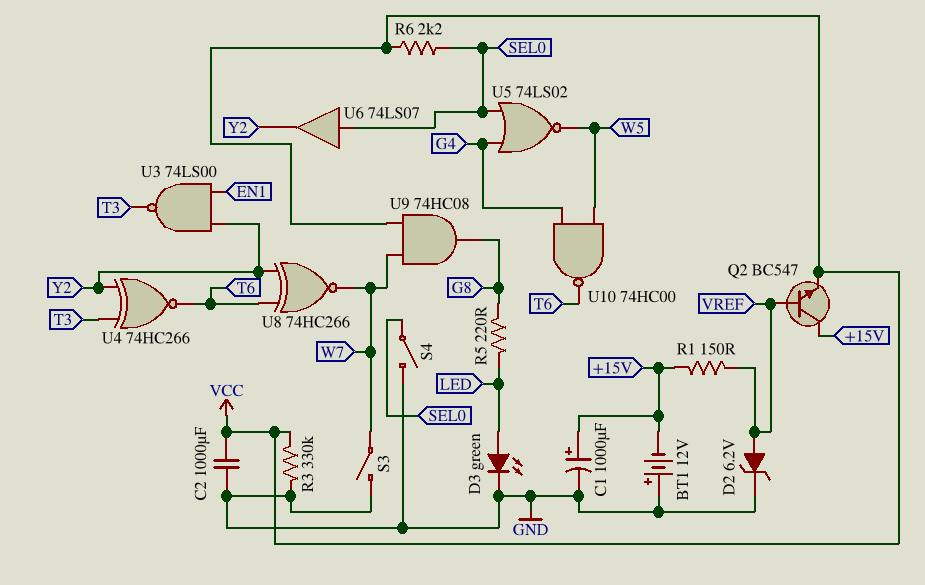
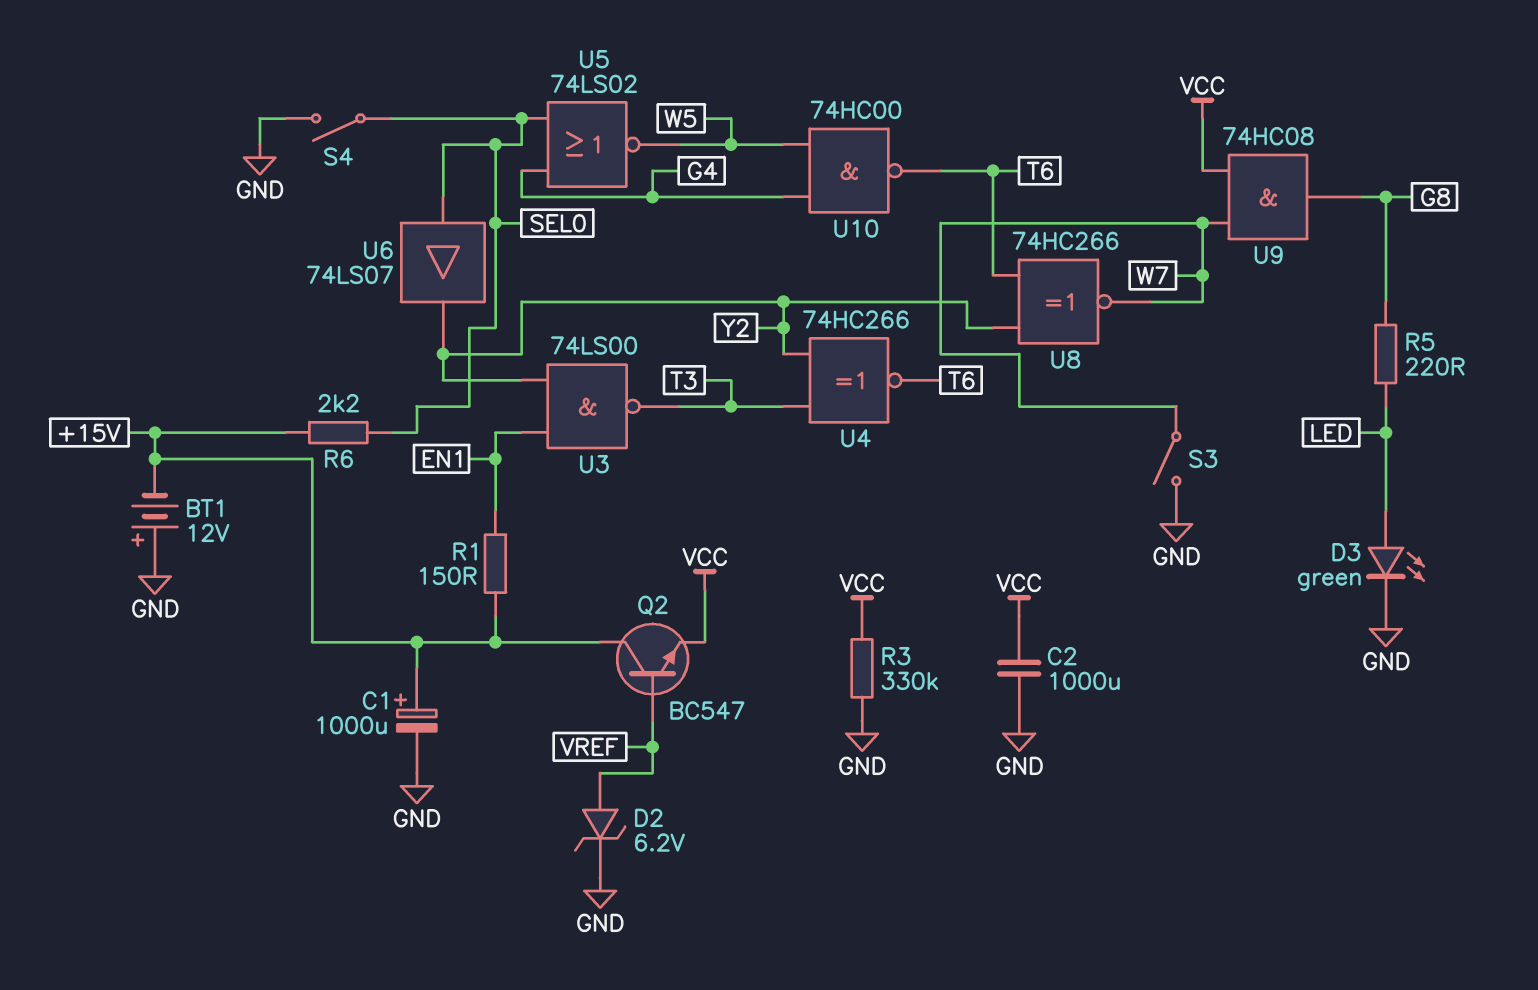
R1: 150 (+15V, VREF) -> 150 (+15V, EN1)
R6: 2.2k (SEL0, VCC) -> 2.2k (+15V, SEL0)

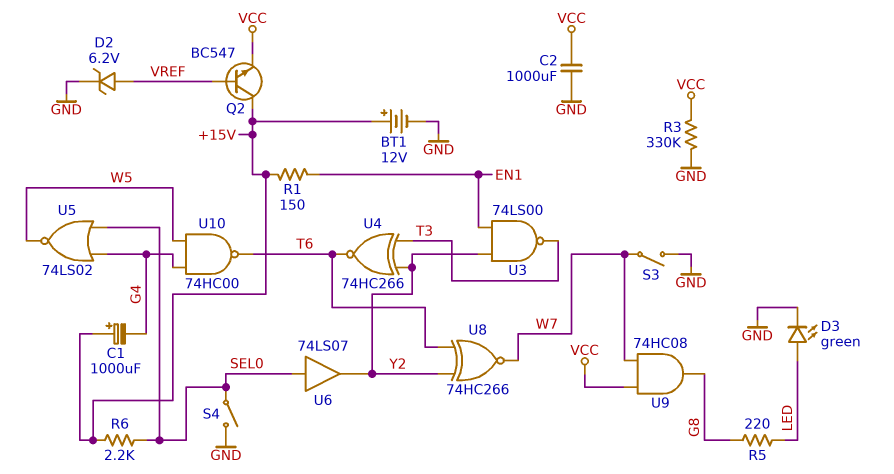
BT1: 12V (plus GND, minus +15V) -> 12V (plus +15V, minus GND)
C1: 1000uF (plus +15V, minus GND) -> 1000uF (plus +15V, minus G4)

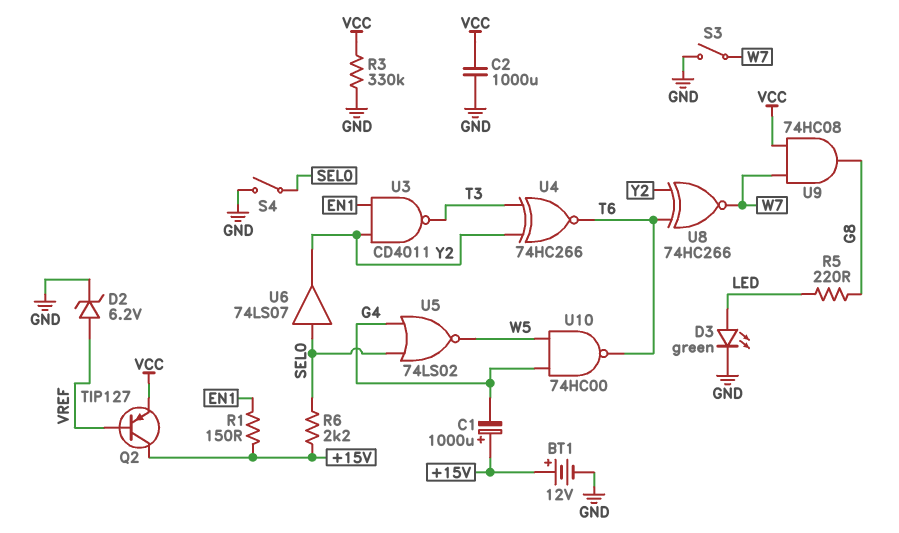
Q2: NPN BC547 (B VREF, C +15V, E VCC) -> PNP TIP127 (B VREF, C +15V, E VCC)
U3: NAND 74LS00 (in EN1, in Y2, out T3) -> NAND CD4011 (in EN1, in Y2, out T3)

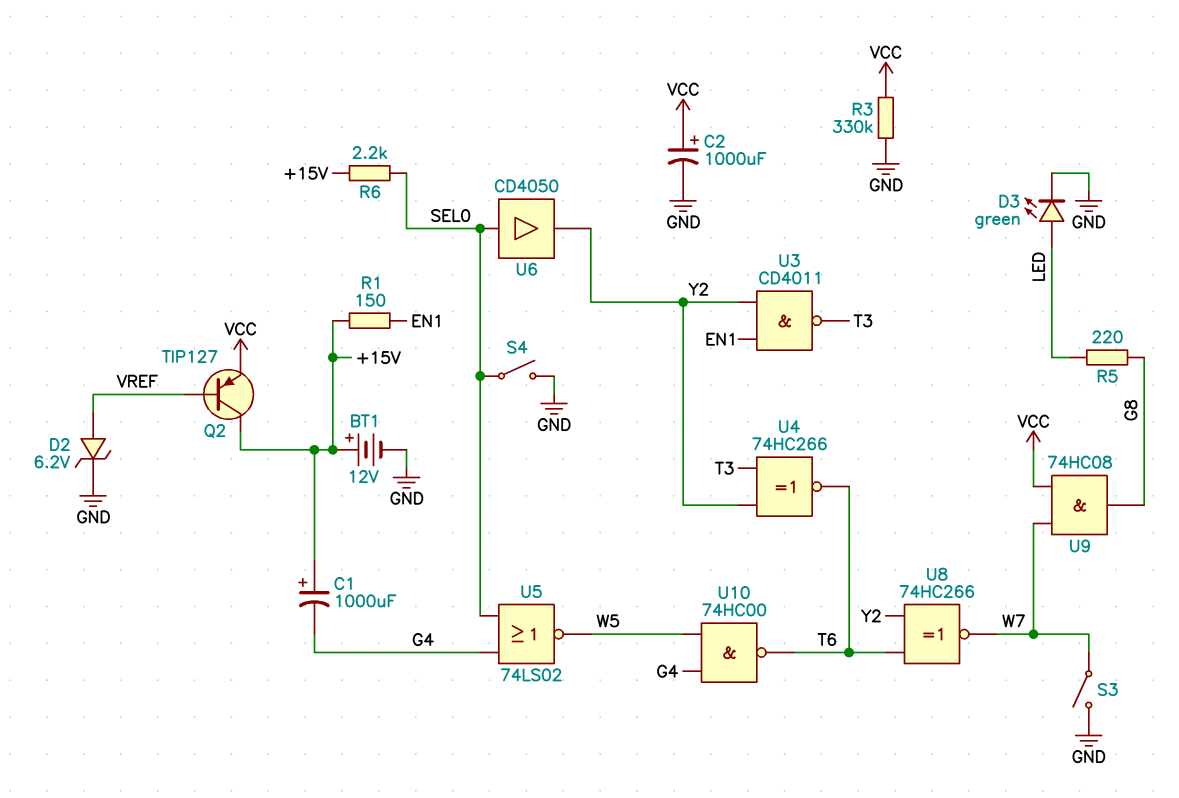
C2: 1000uF (GND, VCC) -> 1000uF (plus VCC, minus GND)
U6: buffer 74LS07 (in SEL0, out Y2) -> buffer CD4050 (in SEL0, out Y2)

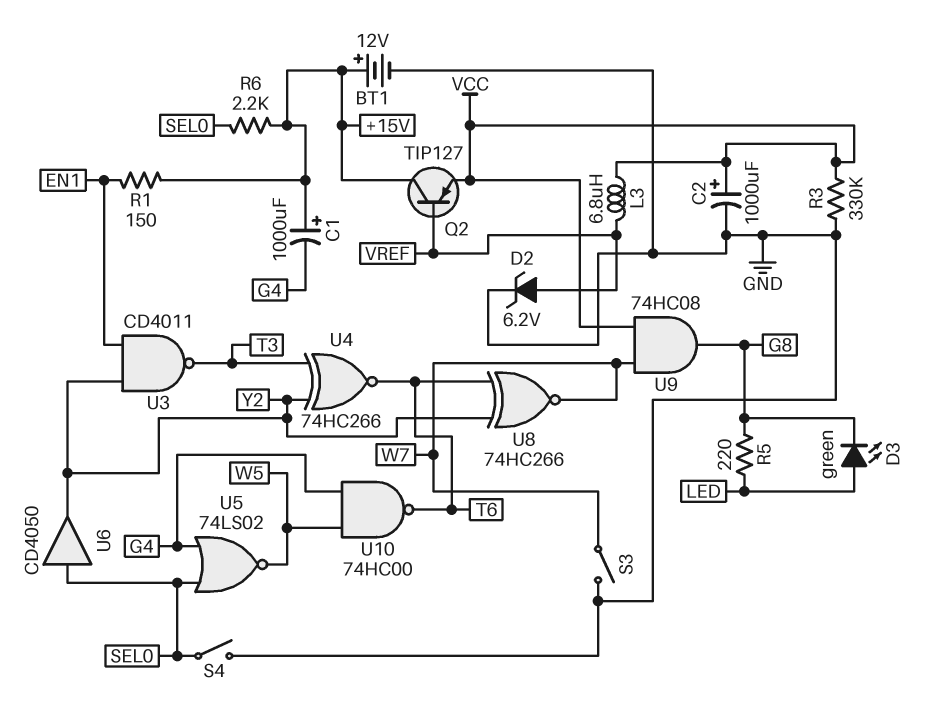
D3: LED green (A LED, K GND) -> LED green (A LED, K G8)
L3: none -> 6.8uH (VCC, VREF)

